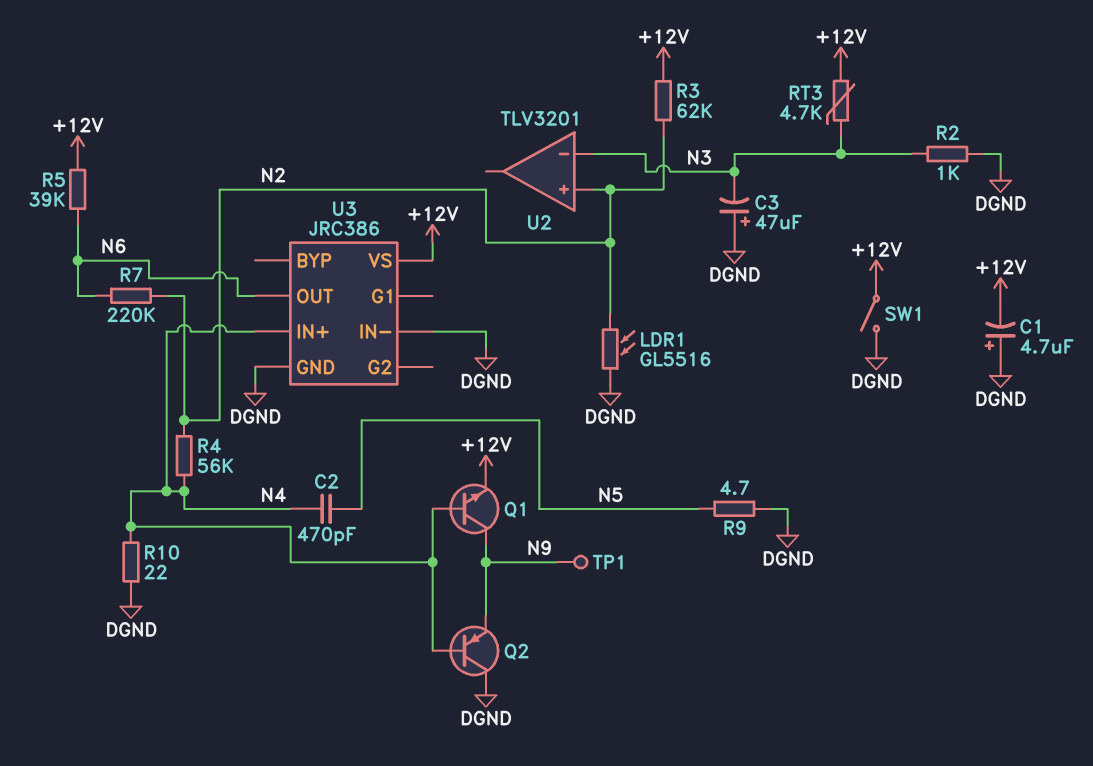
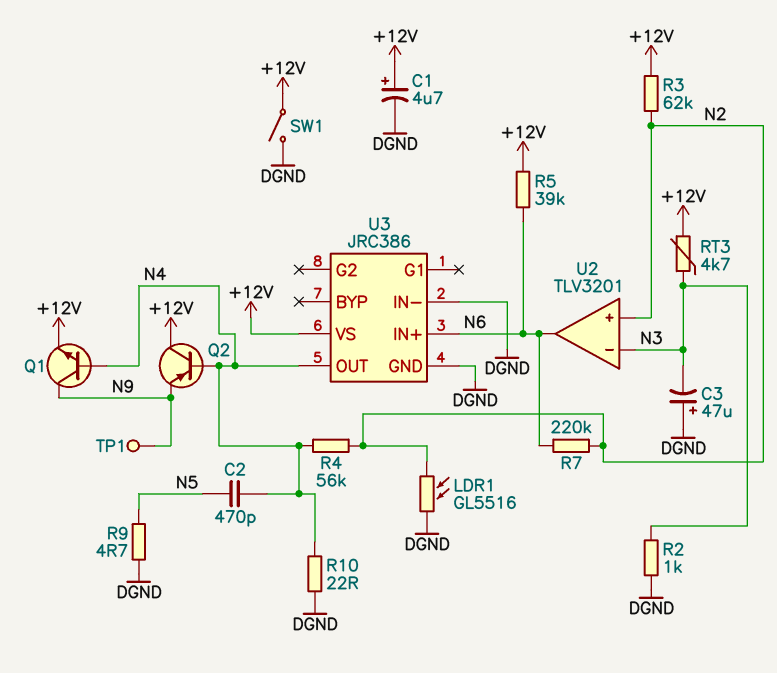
C1: 4.7uF (plus DGND, minus +12V) -> 4.7uF (plus +12V, minus DGND)
Q2: PNP (B N4, C DGND, E N9) -> PNP (B N4, C +12V, E N9)
U2 pin out: none -> N6
U3 pin IN+: N4 -> N6
U3 pin OUT: N6 -> N4

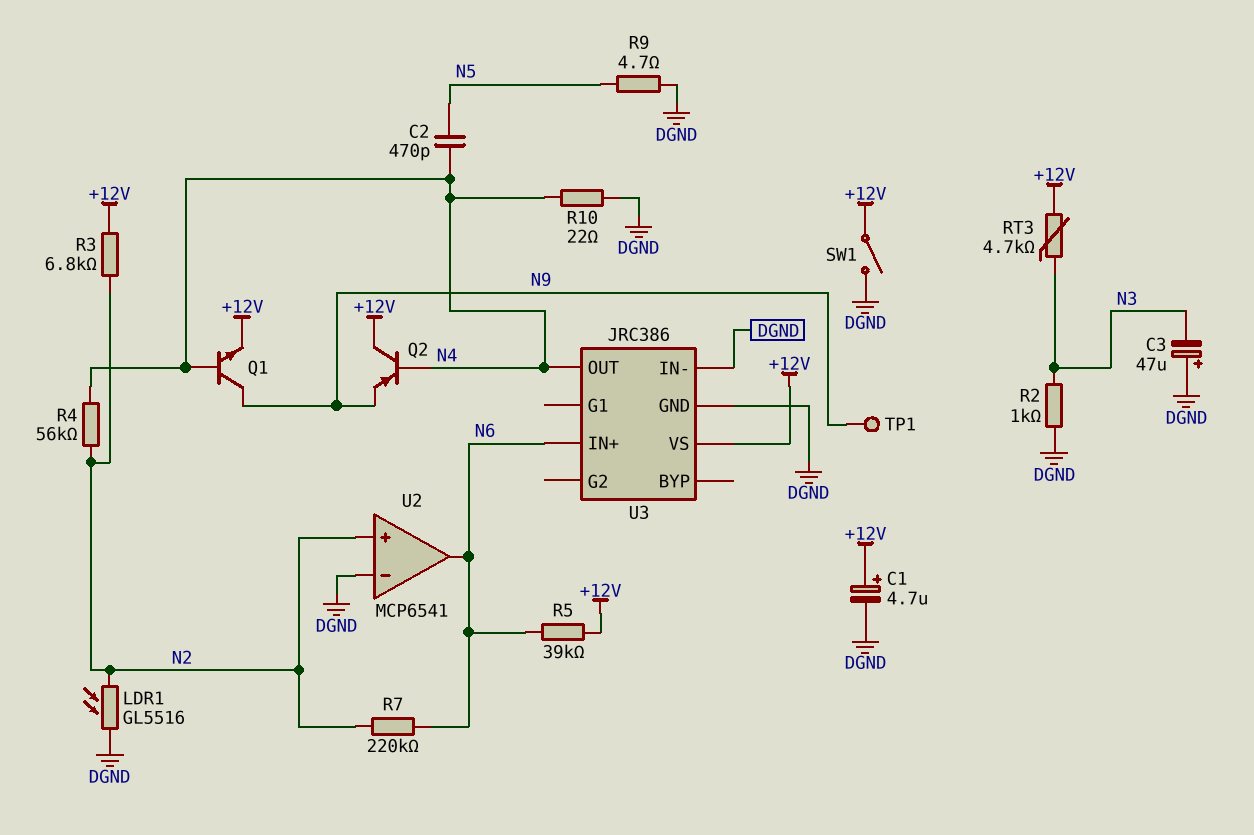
R3: 62k (+12V, N2) -> 6.8k (+12V, N2)
U2: TLV3201 -> MCP6541
U2 pin in-: N3 -> DGND

